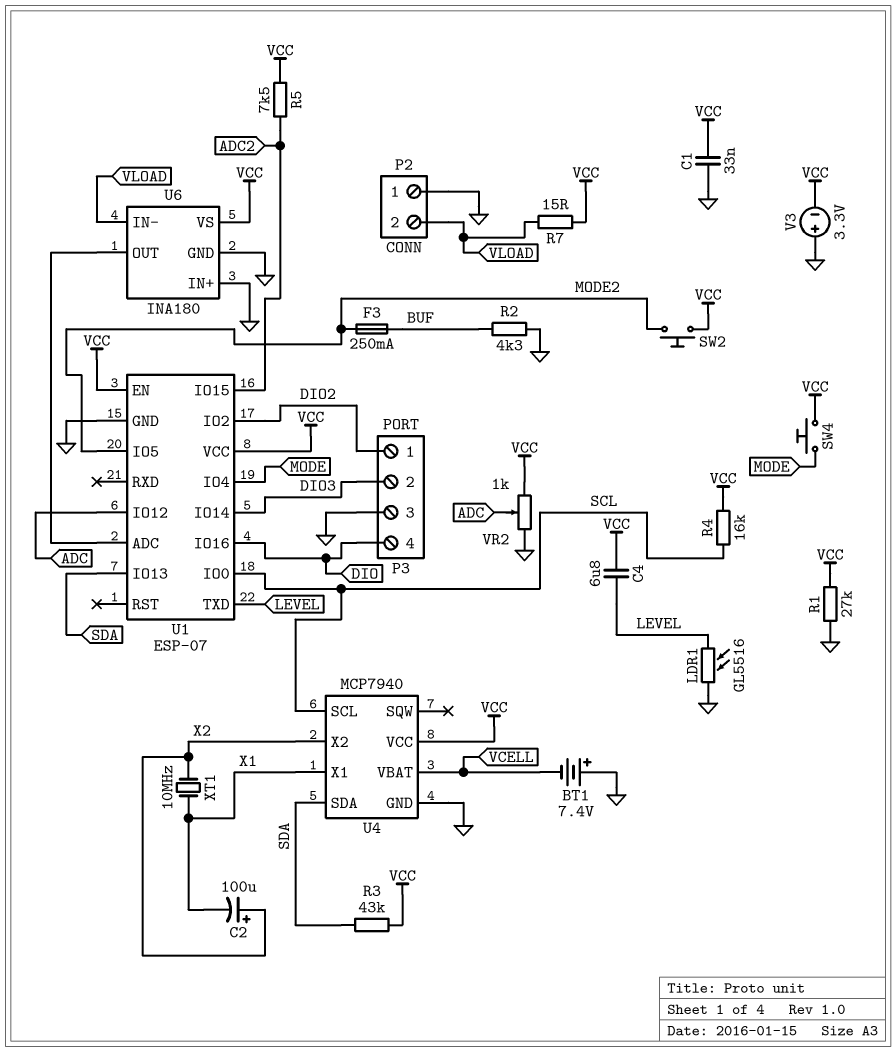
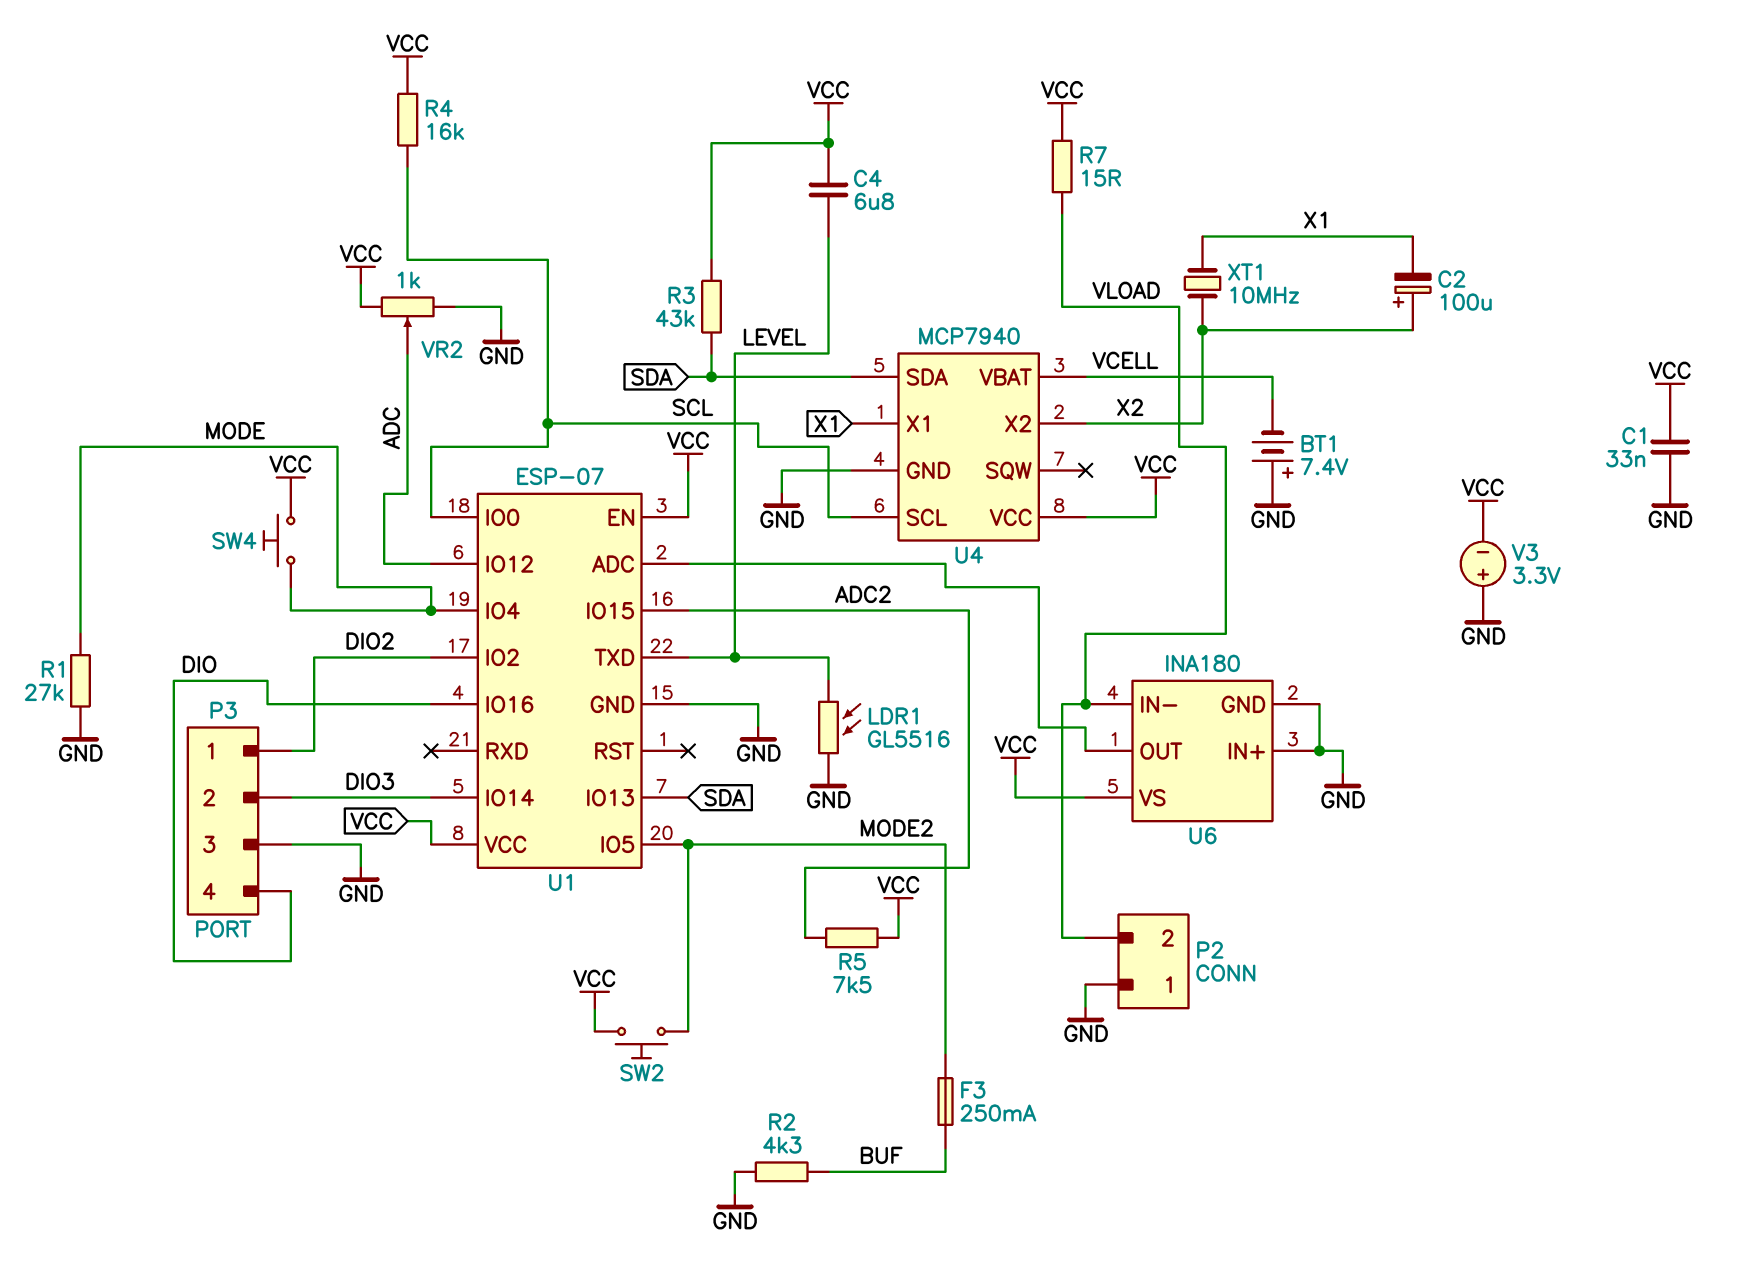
R1: 27k (GND, VCC) -> 27k (GND, MODE)

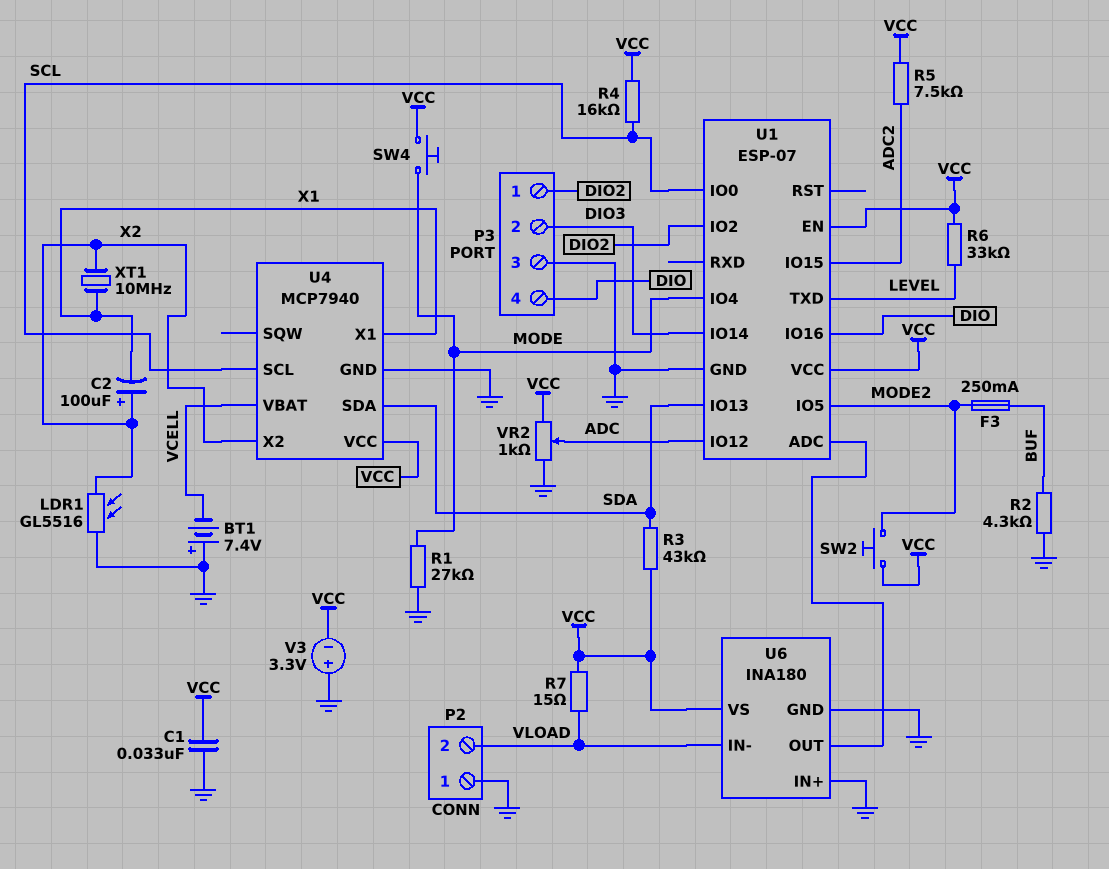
C4: 6.8uF (LEVEL, VCC) -> none
LDR1: GL5516 (GND, LEVEL) -> GL5516 (GND, X2)
R6: none -> 33k (LEVEL, VCC)

